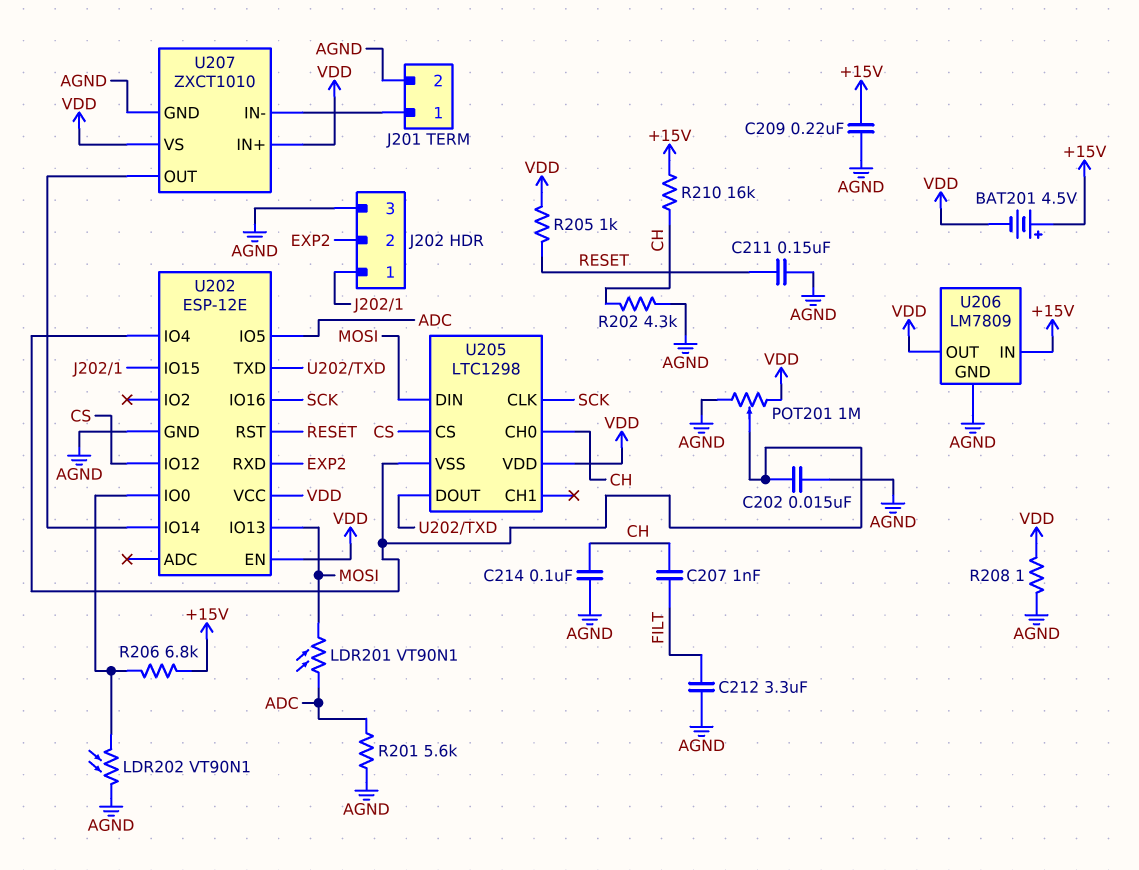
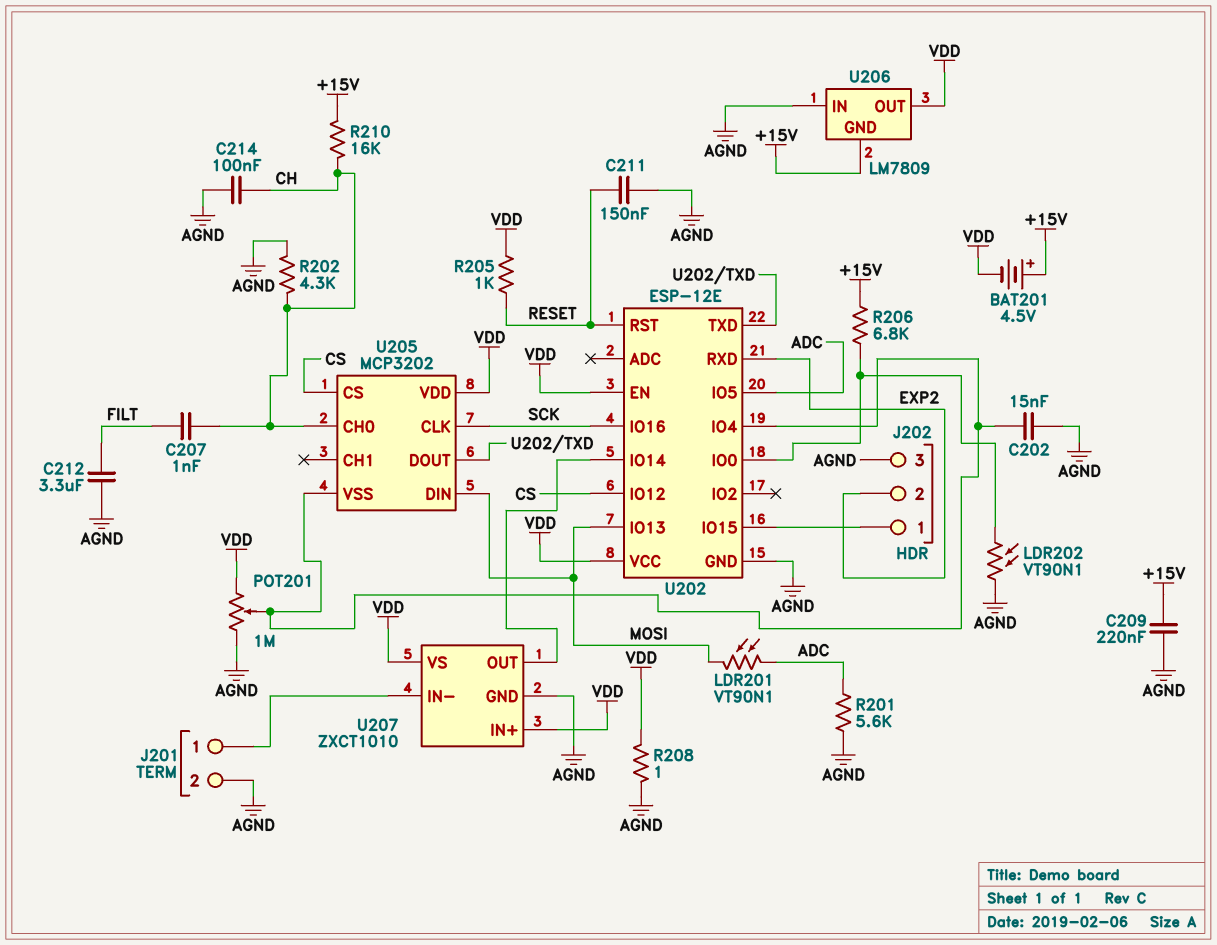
U205: LTC1298 -> MCP3202
U206 pin GND: AGND -> +15V
U206 pin IN: +15V -> AGND

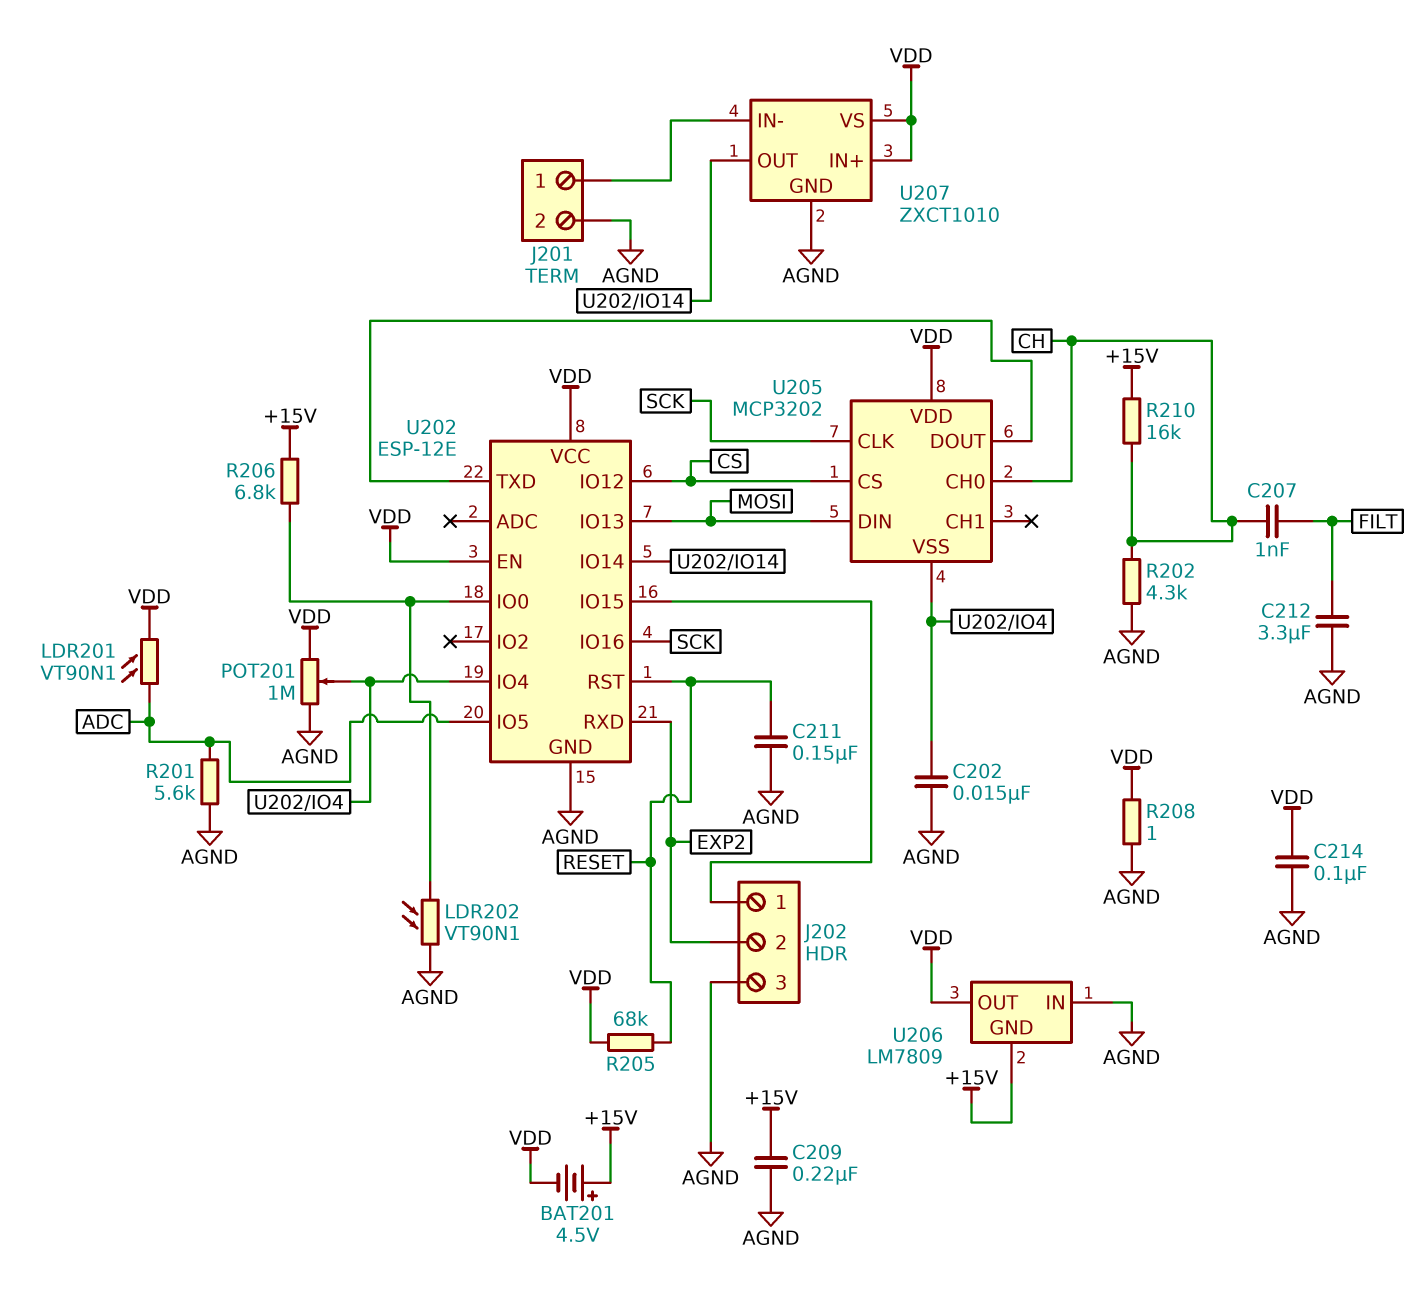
C214: 100nF (AGND, CH) -> 100nF (AGND, VDD)
LDR201: VT90N1 (ADC, MOSI) -> VT90N1 (ADC, VDD)
R205: 1k (RESET, VDD) -> 68k (RESET, VDD)

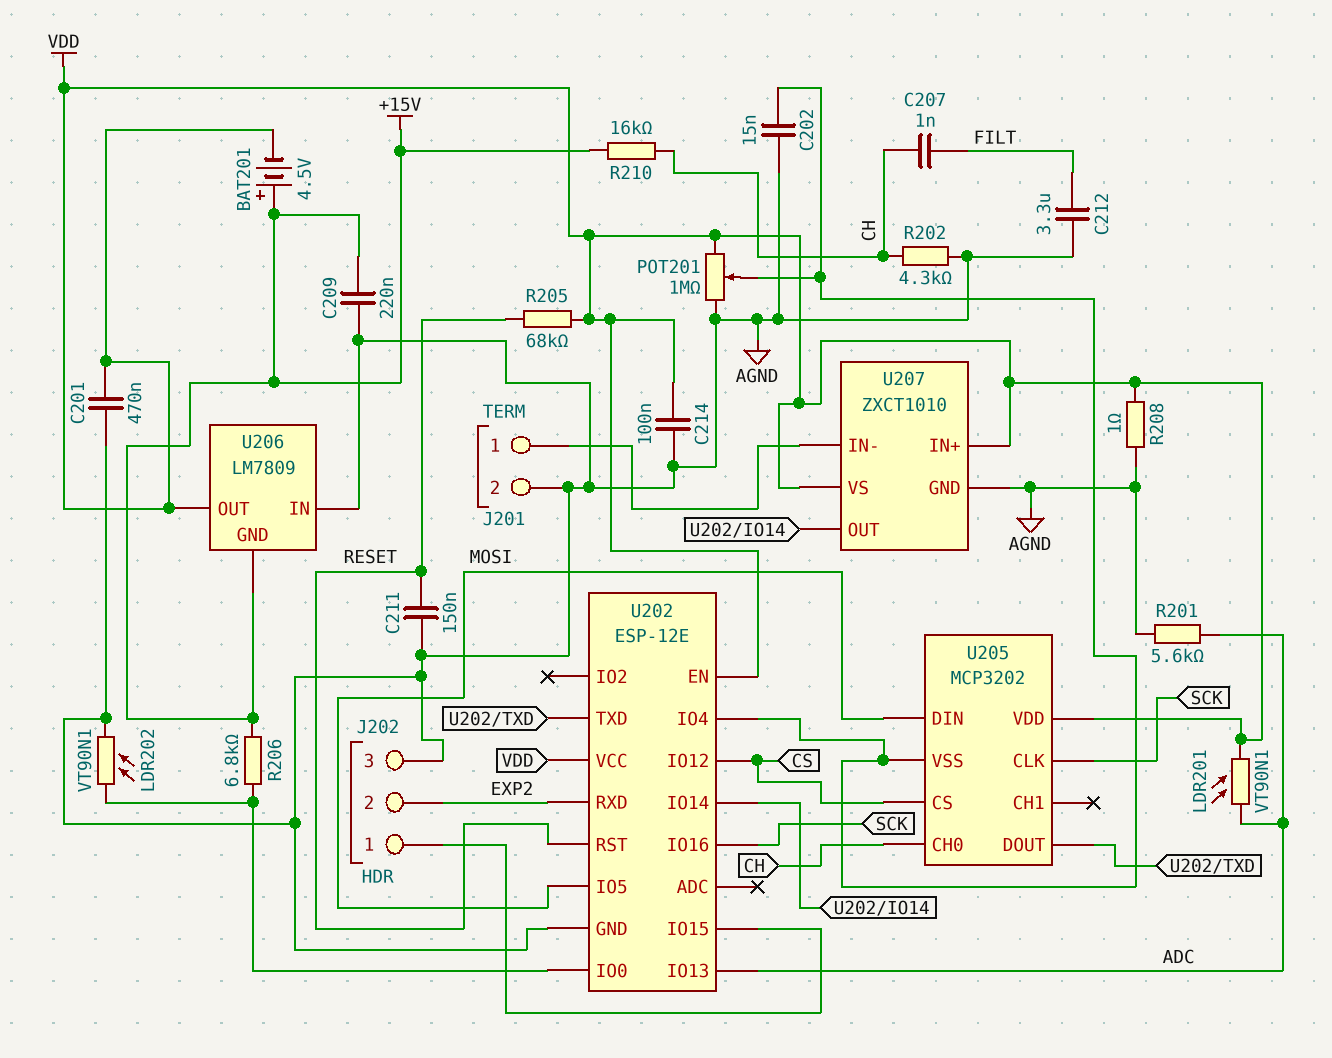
C201: none -> 470nF (AGND, VDD)
U202 pin IO5: ADC -> MOSI
U202 pin IO13: MOSI -> ADC

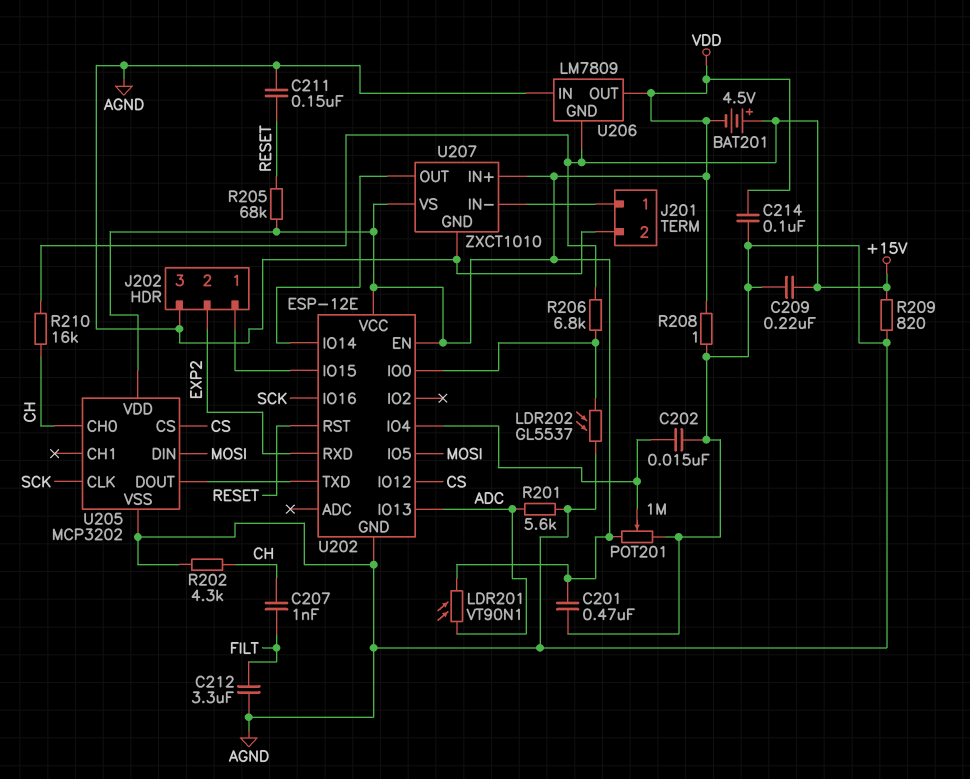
LDR202: VT90N1 (AGND, U202/IO0) -> GL5537 (AGND, U202/IO0)
R209: none -> 820 (+15V, AGND)
U205 pin VSS: U202/IO4 -> AGND

